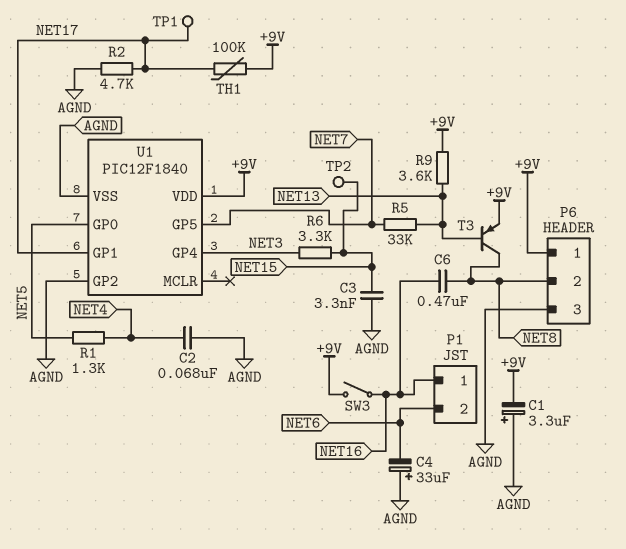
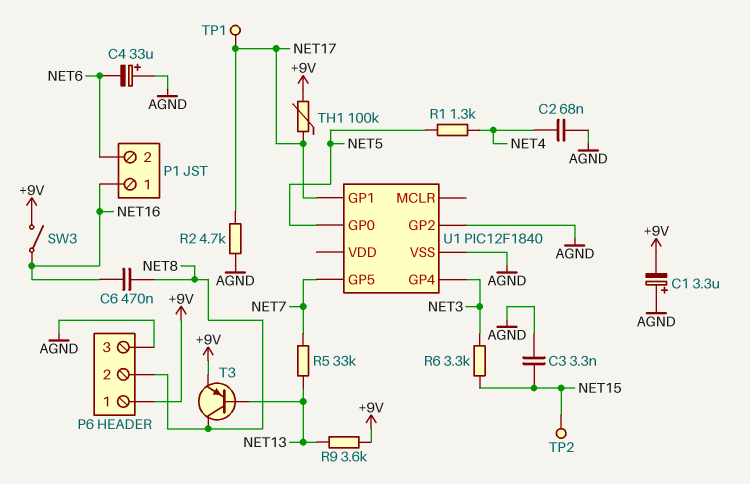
U1 pin VDD: +9V -> none

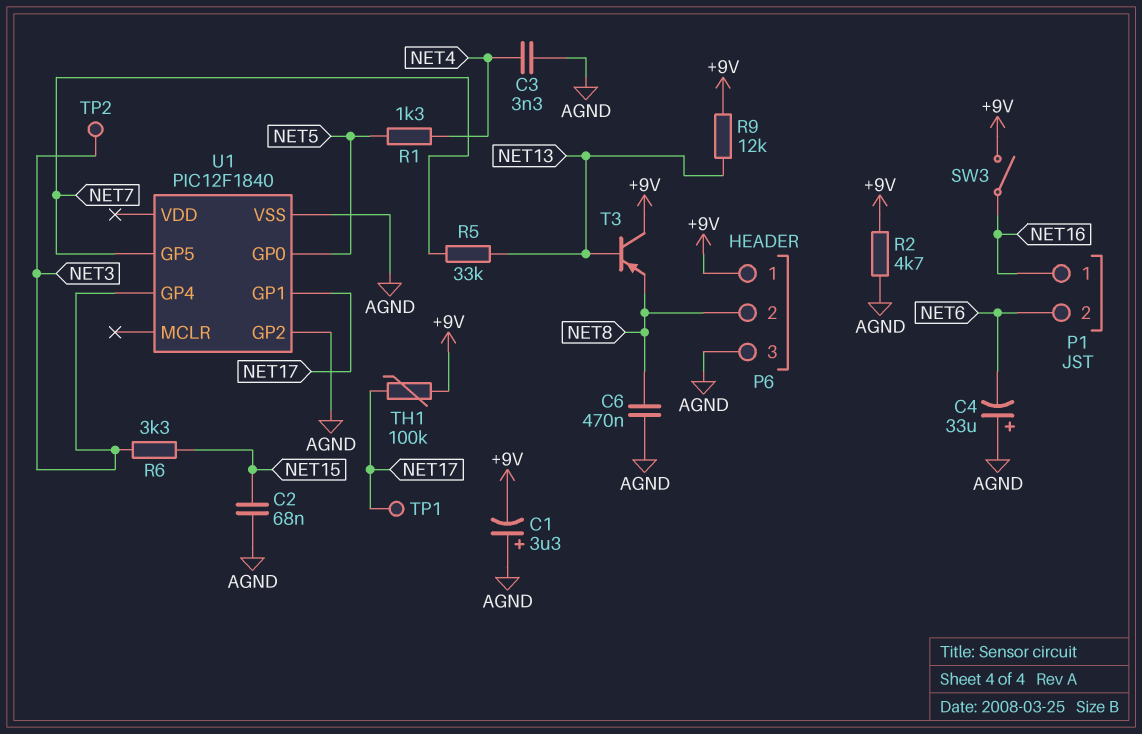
C2: 68nF (AGND, NET4) -> 68nF (AGND, NET15)
C3: 3.3nF (AGND, NET15) -> 3.3nF (AGND, NET4)
C6: 470nF (NET8, NET16) -> 470nF (AGND, NET8)
R2: 4.7k (AGND, NET17) -> 4.7k (+9V, AGND)
R9: 3.6k (+9V, NET13) -> 12k (+9V, NET13)
T3: PNP (B NET13, C NET8, E +9V) -> PNP (B NET13, C +9V, E NET8)
TP2: test point (NET15) -> test point (NET3)

